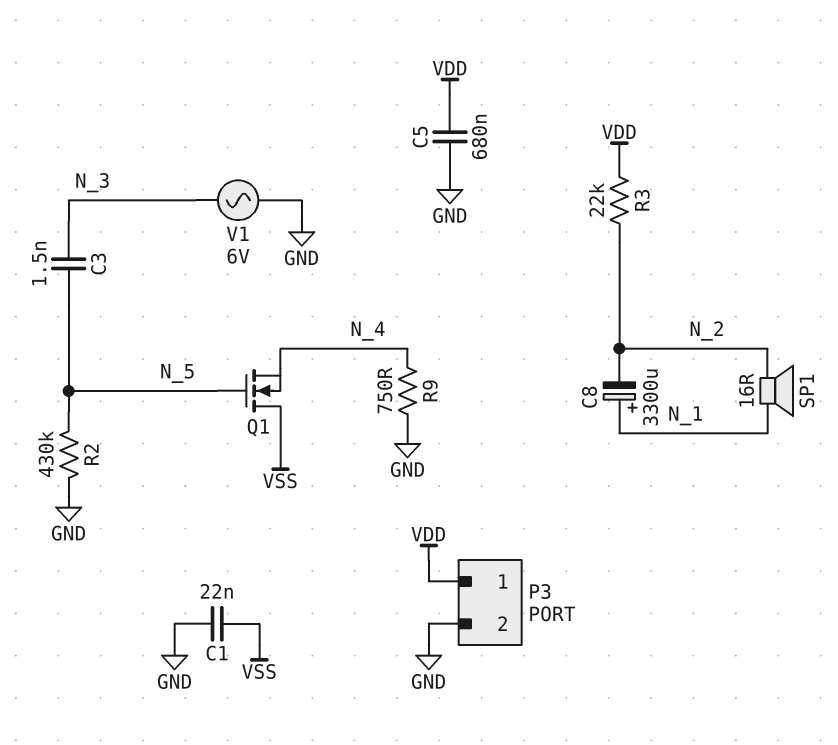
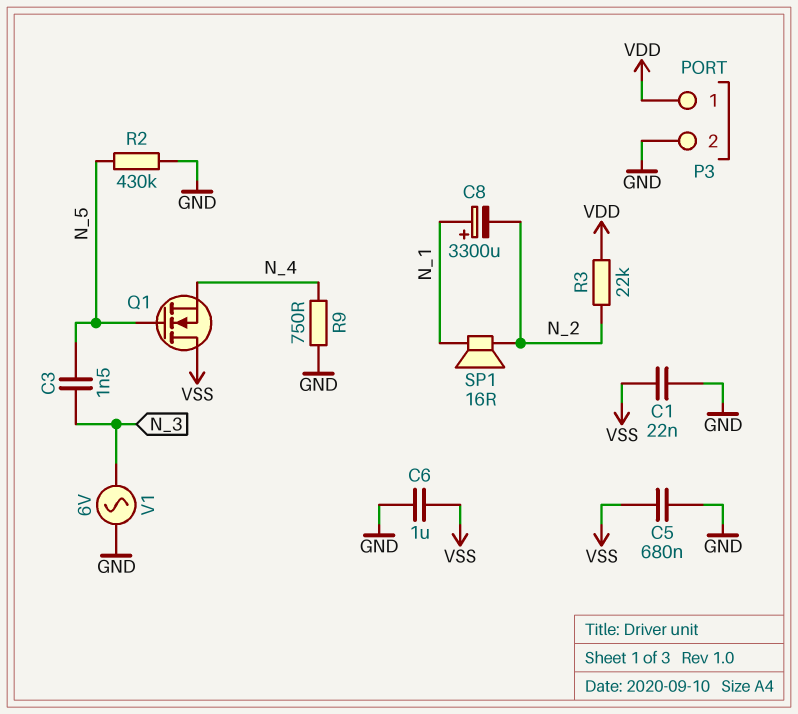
C5: 680nF (GND, VDD) -> 680nF (GND, VSS)
C6: none -> 1uF (GND, VSS)

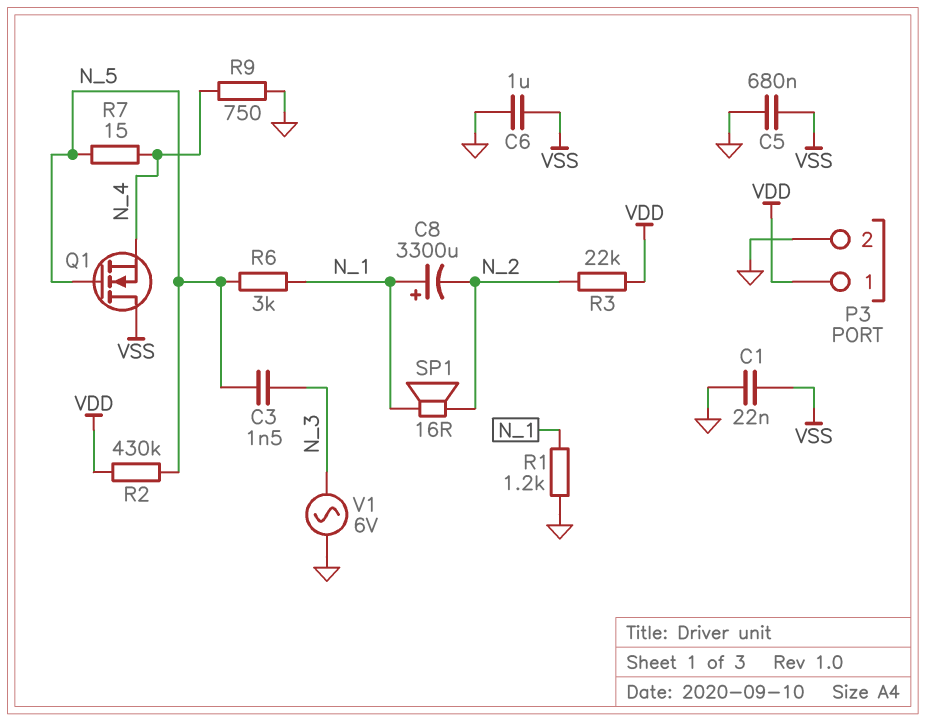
R1: none -> 1.2k (GND, N_1)
R2: 430k (GND, N_5) -> 430k (N_5, VDD)
R6: none -> 3k (N_1, N_5)
R7: none -> 15 (N_4, N_5)

